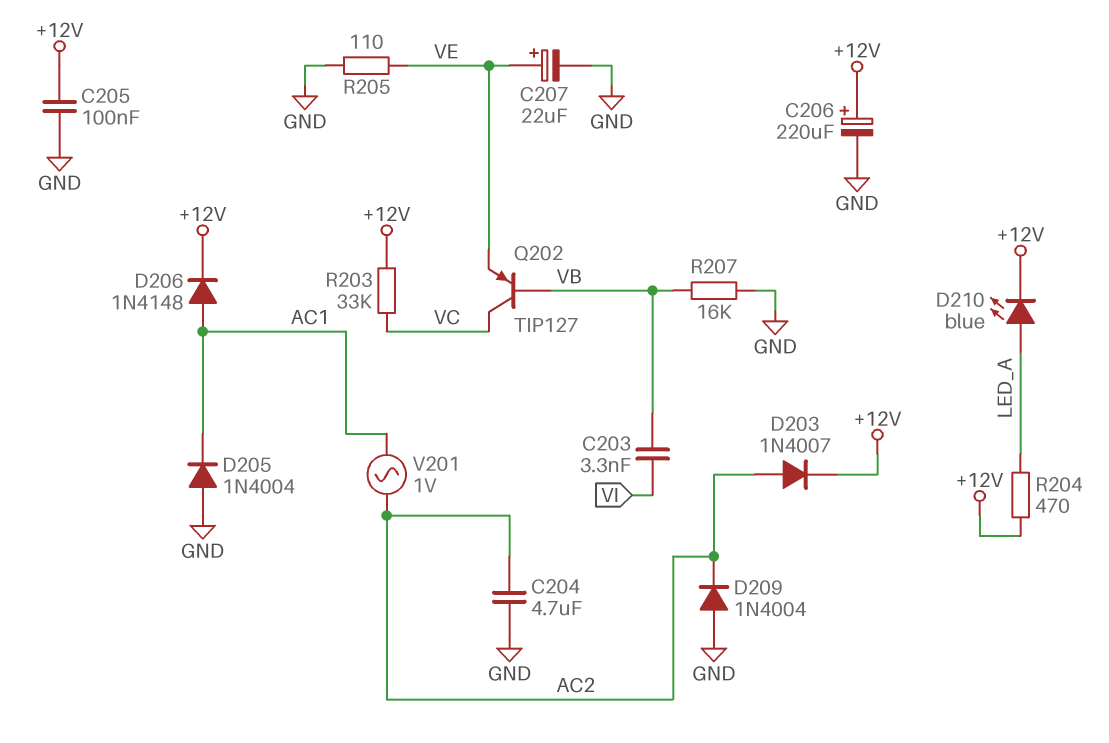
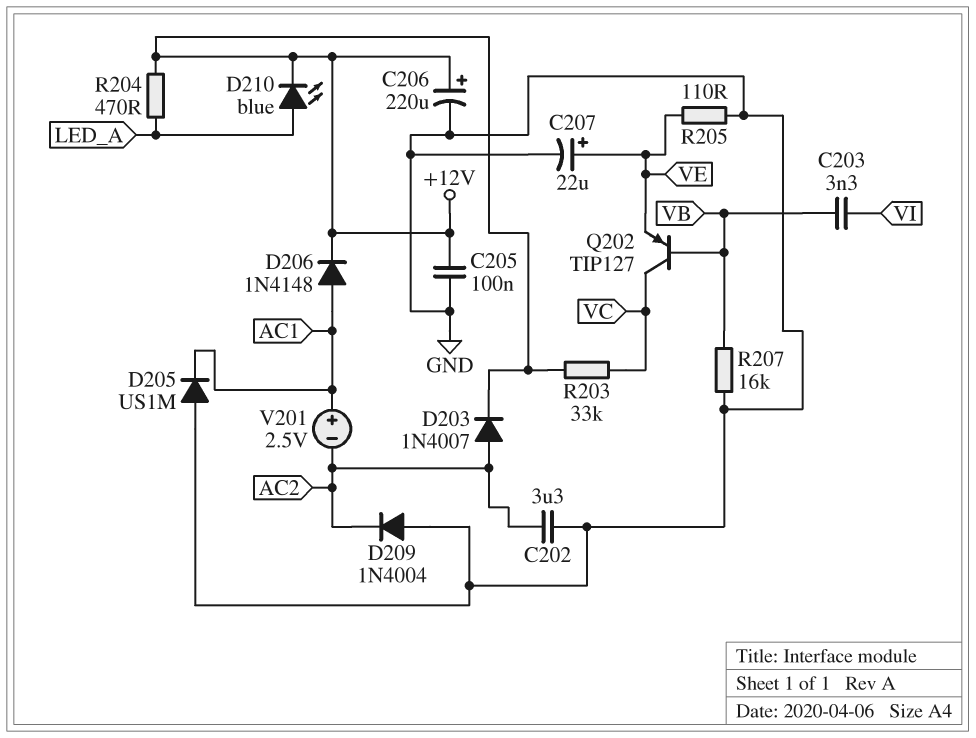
C202: none -> 3.3uF (AC2, GND)
C204: 4.7uF (AC2, GND) -> none
D205: diode 1N4004 (A GND, K AC1) -> diode US1M (A GND, K AC1)
V201: AC 1V (AC1, AC2) -> 2.5V (plus AC1, minus AC2)

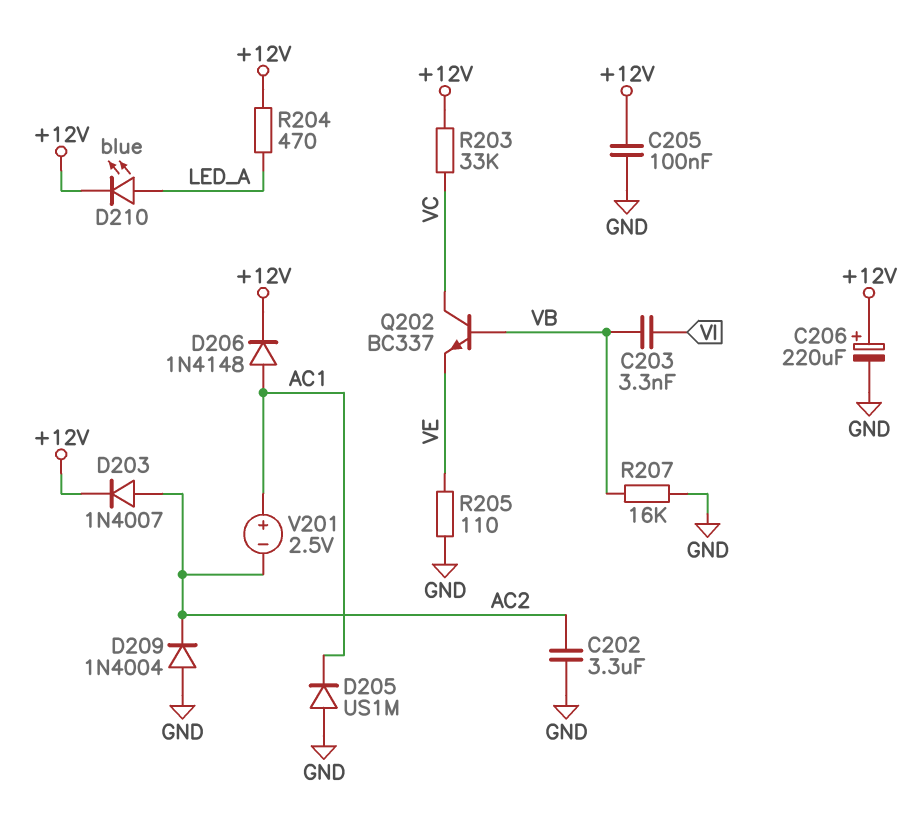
C207: 22uF (plus VE, minus GND) -> none
Q202: PNP TIP127 (B VB, C VC, E VE) -> NPN BC337 (B VB, C VC, E VE)

